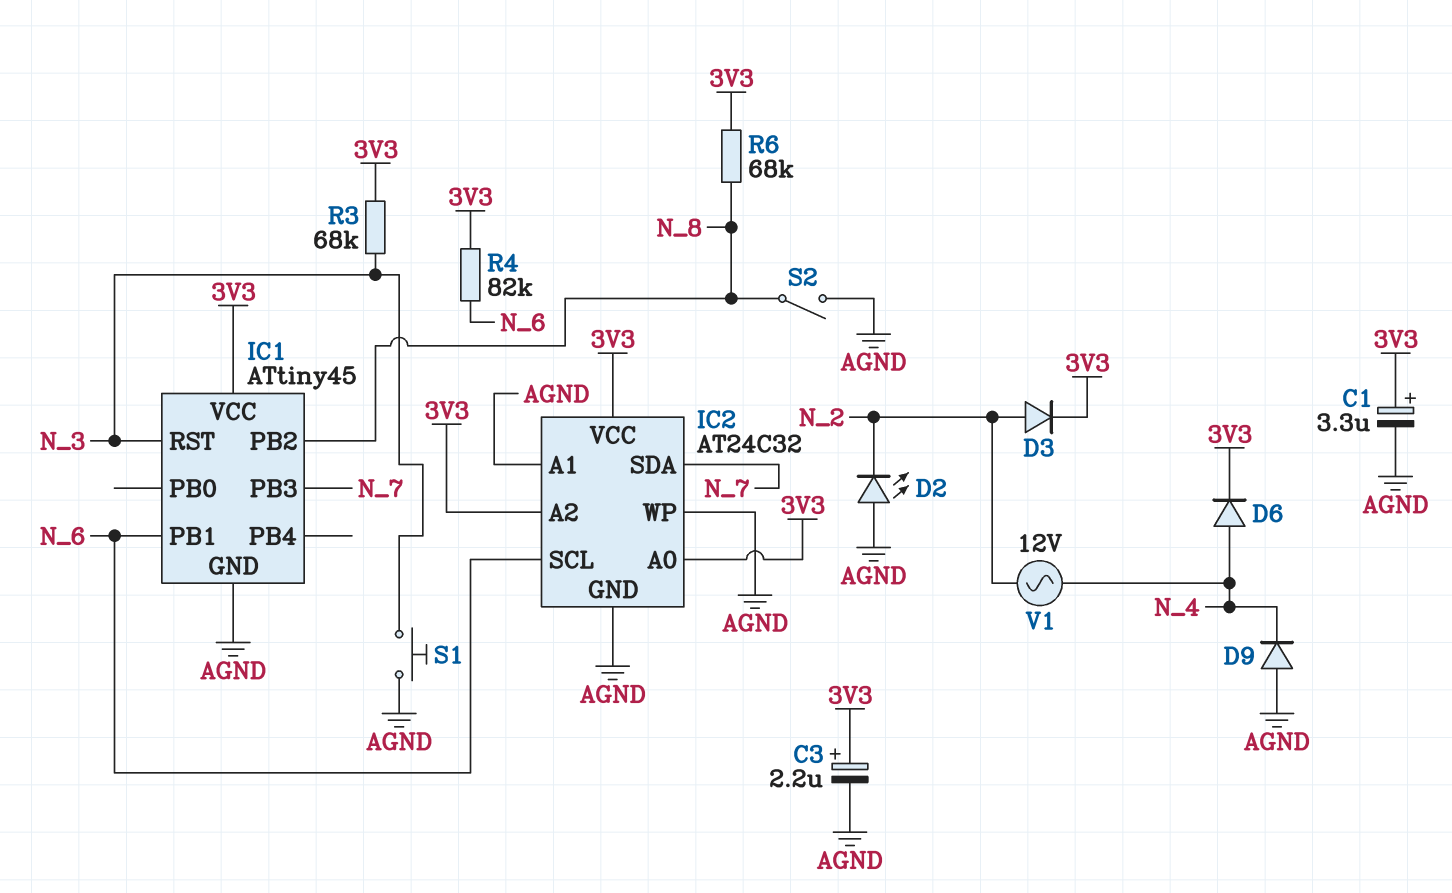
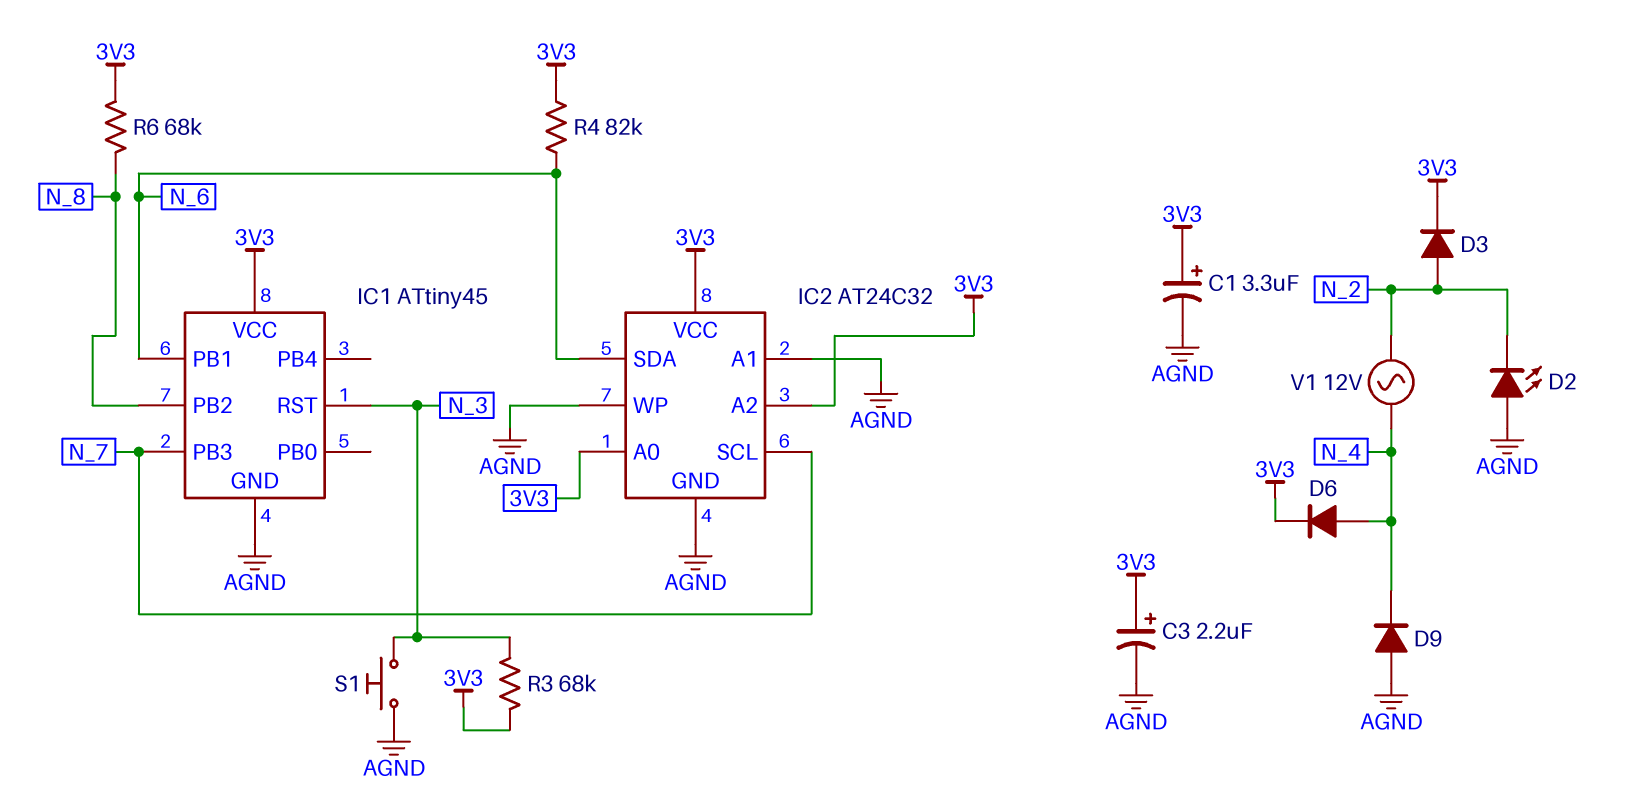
IC2 pin SCL: N_6 -> N_7
IC2 pin SDA: N_7 -> N_6
S2: switch (AGND, N_8) -> none

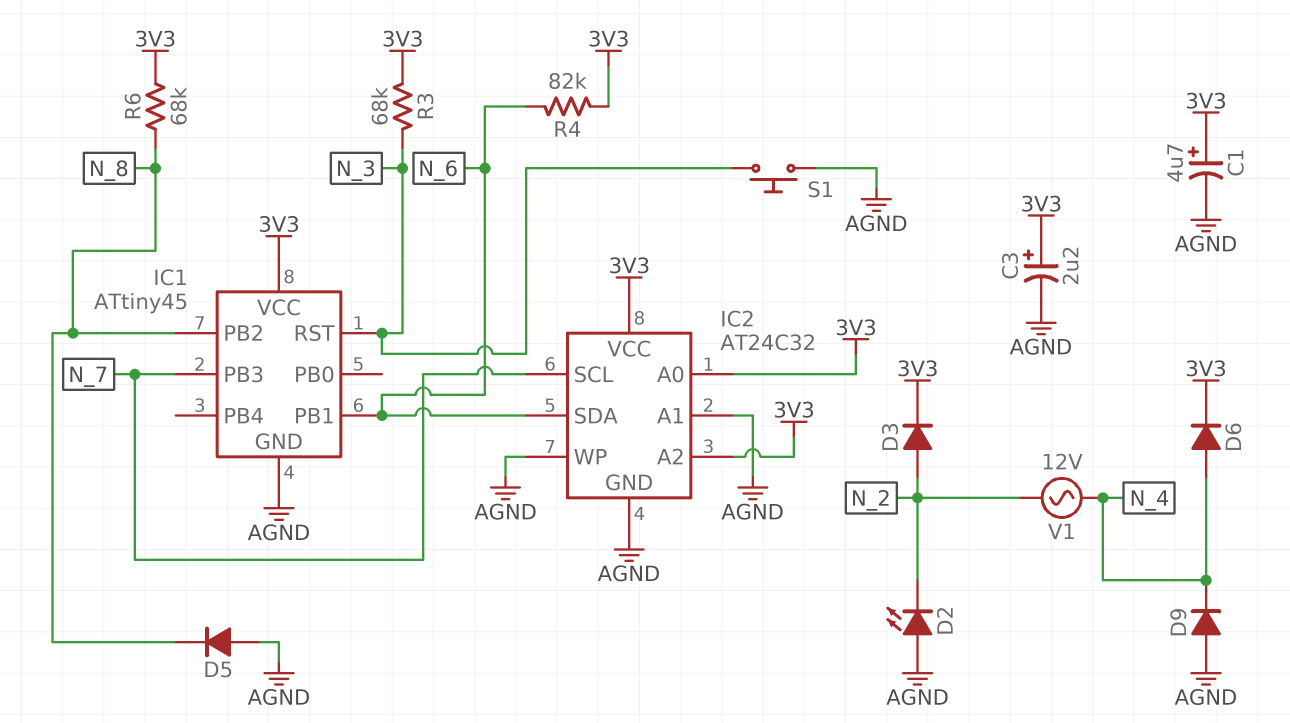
C1: 3.3uF (plus 3V3, minus AGND) -> 4.7uF (plus 3V3, minus AGND)
D5: none -> diode (A AGND, K N_8)

